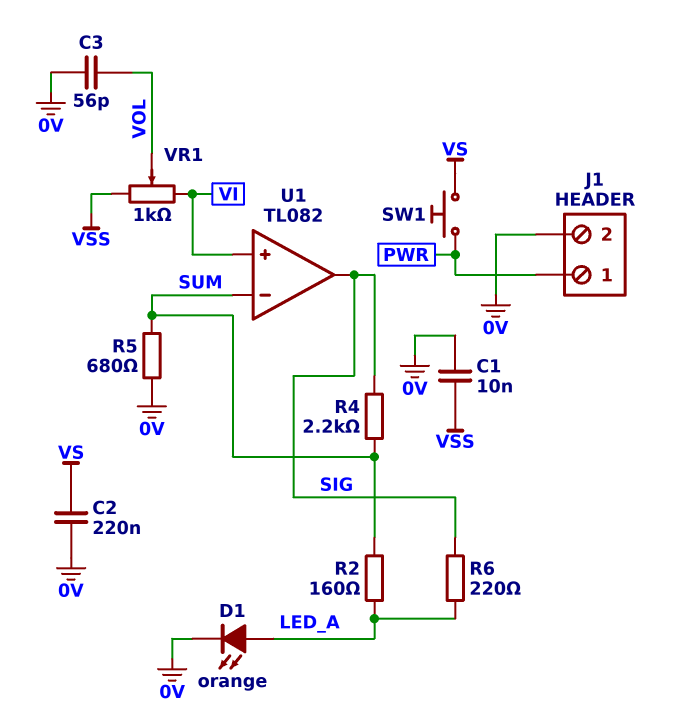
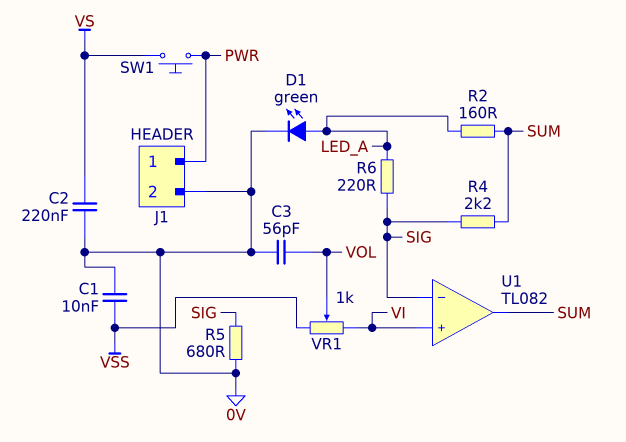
D1: LED orange (A LED_A, K 0V) -> LED green (A LED_A, K 0V)
R5: 680 (0V, SUM) -> 680 (0V, SIG)
U1 pin in-: SUM -> SIG
U1 pin out: SIG -> SUM

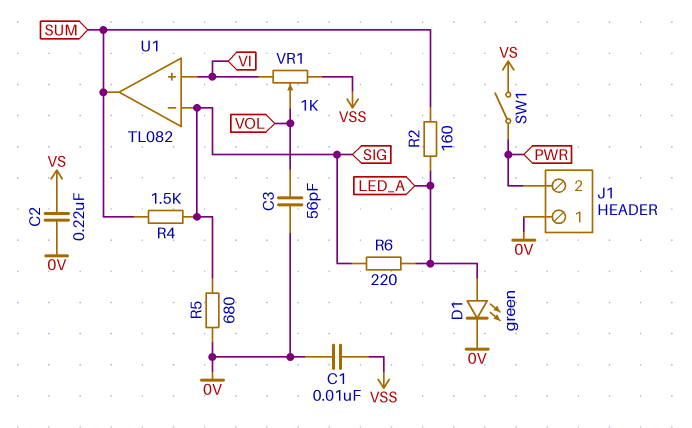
J1 pin 1: PWR -> 0V
J1 pin 2: 0V -> PWR
R4: 2.2k (SIG, SUM) -> 1.5k (SIG, SUM)
SW1: button (PWR, VS) -> switch (PWR, VS)

